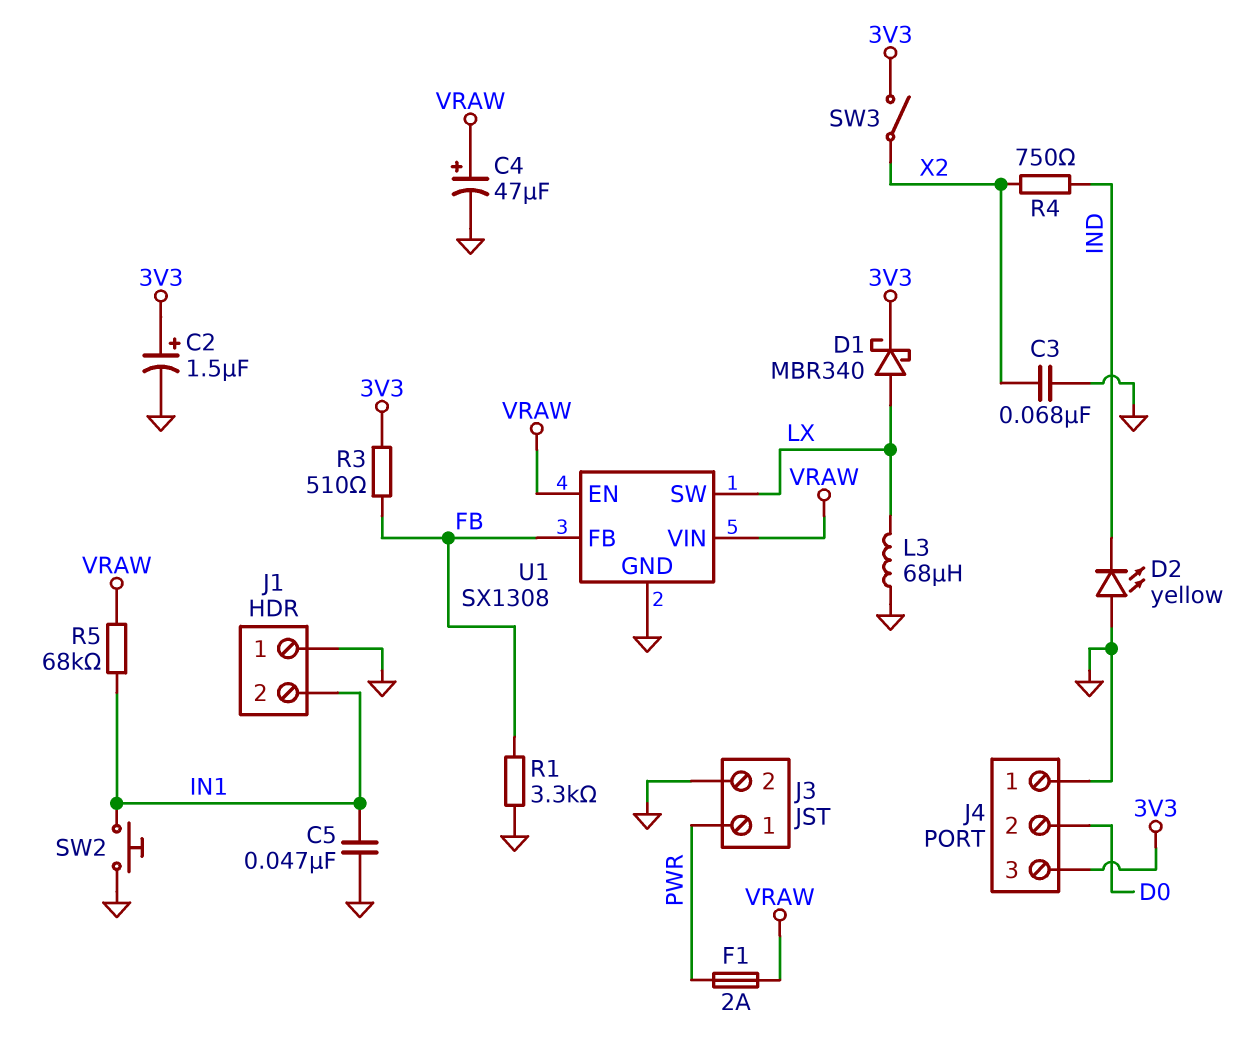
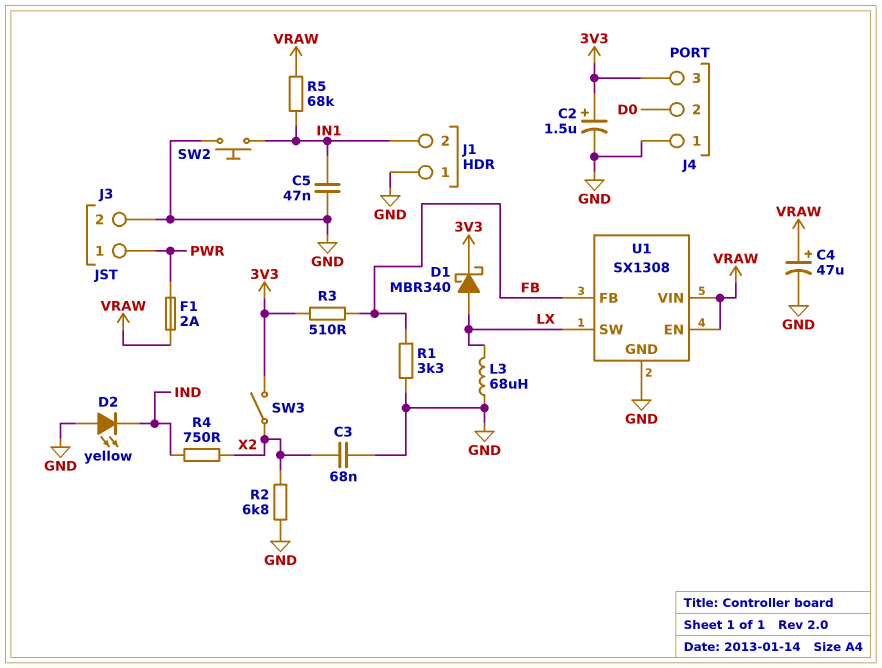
R2: none -> 6.8k (GND, X2)

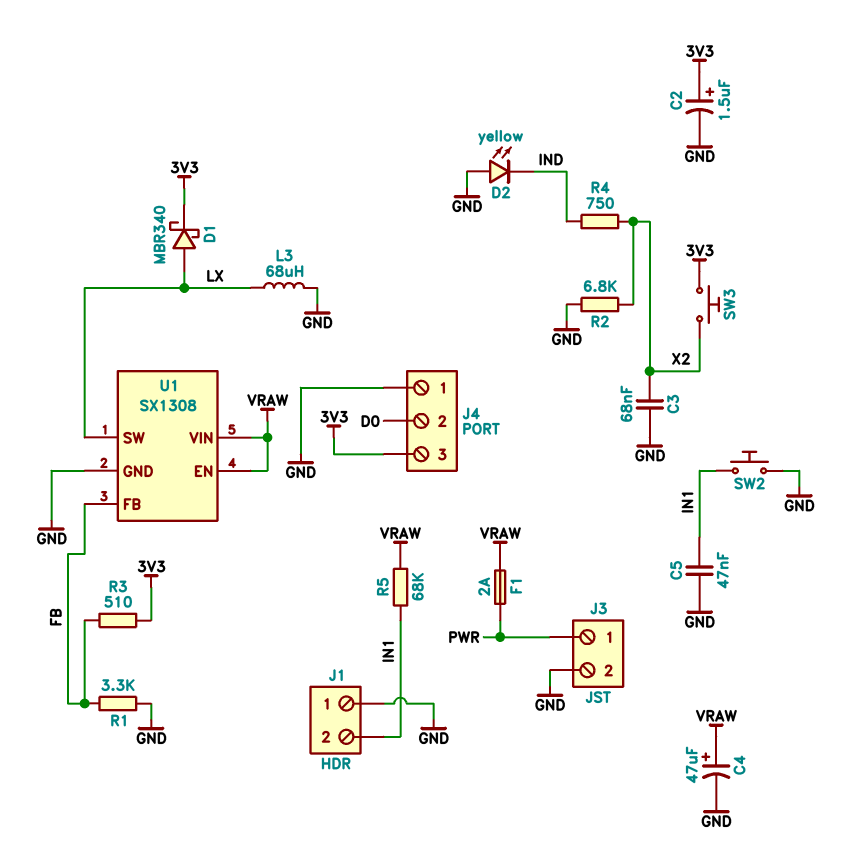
SW3: switch (3V3, X2) -> button (3V3, X2)

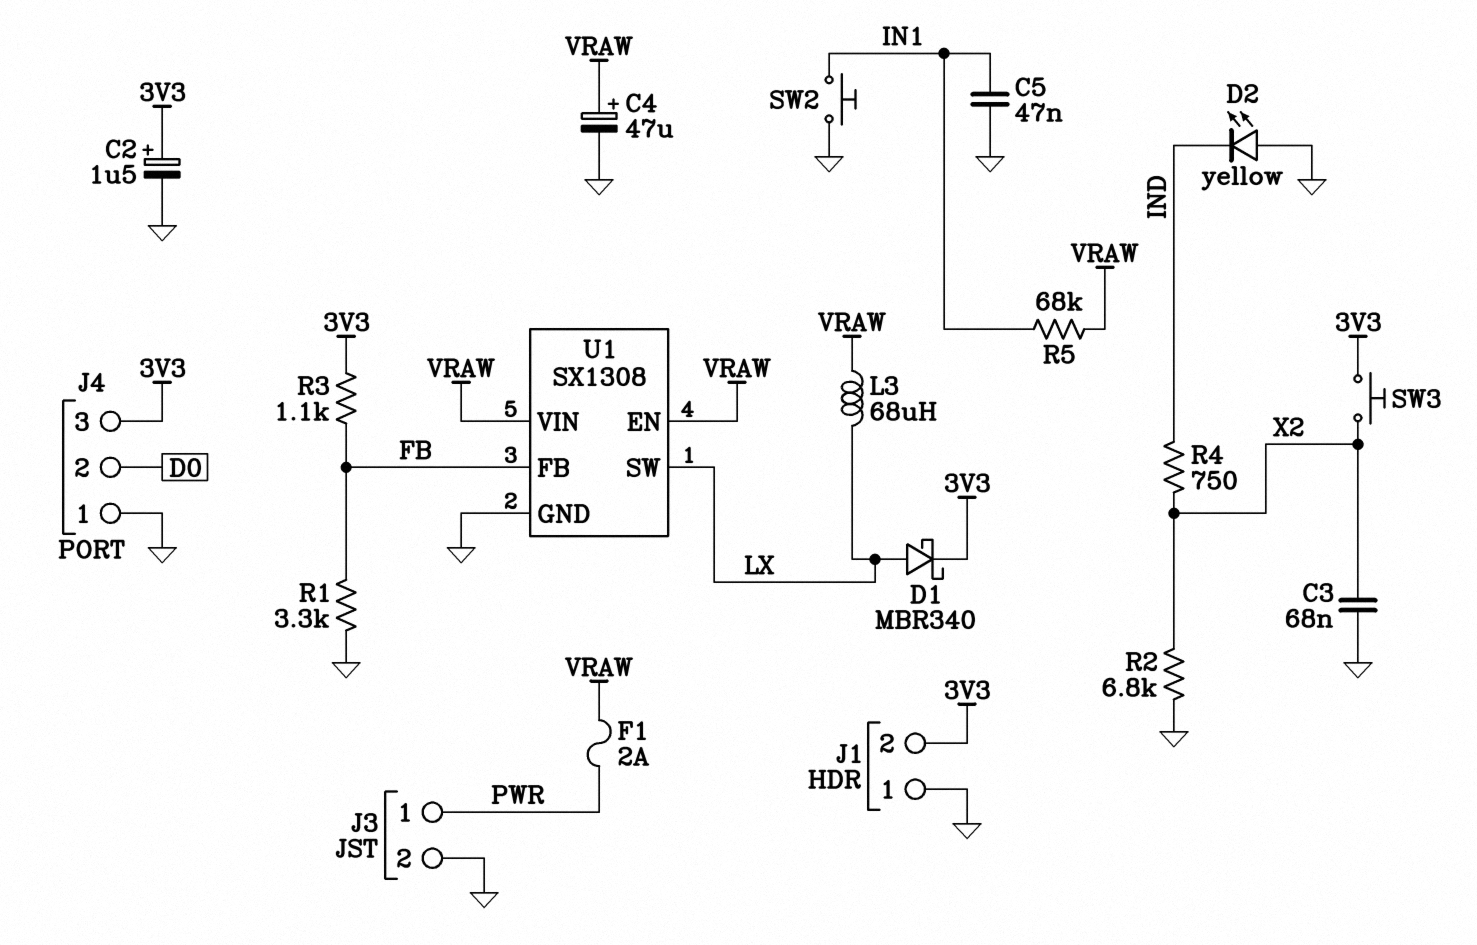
J1 pin 2: IN1 -> 3V3
L3: 68uH (GND, LX) -> 68uH (LX, VRAW)
R3: 510 (3V3, FB) -> 1.1k (3V3, FB)

